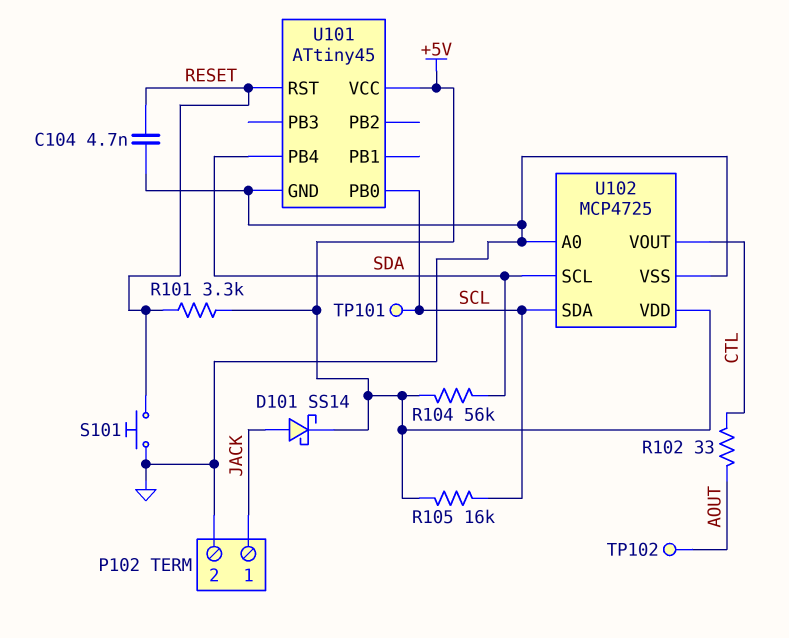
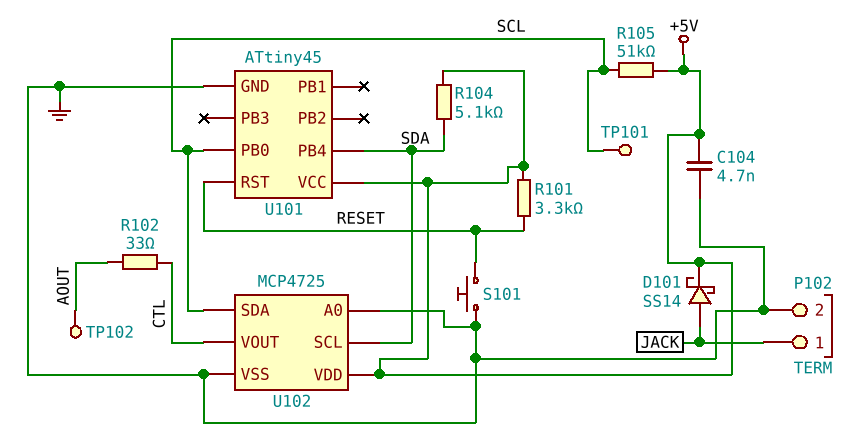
C104: 4.7nF (GND, RESET) -> 4.7nF (+5V, GND)
R104: 56k (+5V, SDA) -> 5.1k (+5V, SDA)
R105: 16k (+5V, SCL) -> 51k (+5V, SCL)

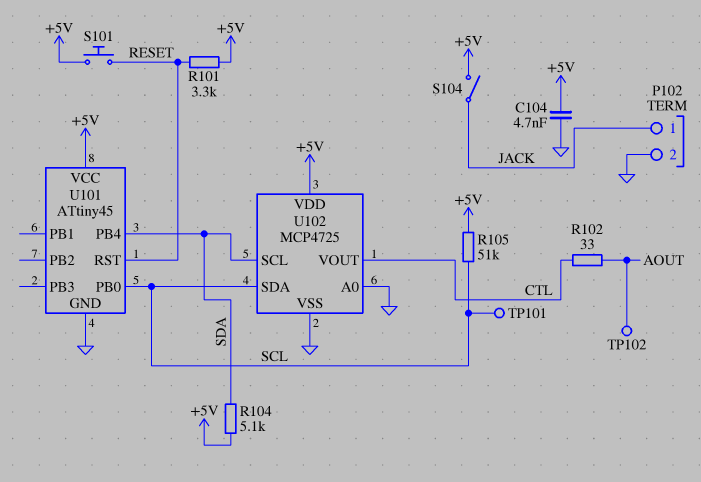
D101: schottky SS14 (A JACK, K +5V) -> none
S101: button (GND, RESET) -> button (+5V, RESET)
S104: none -> switch (+5V, JACK)

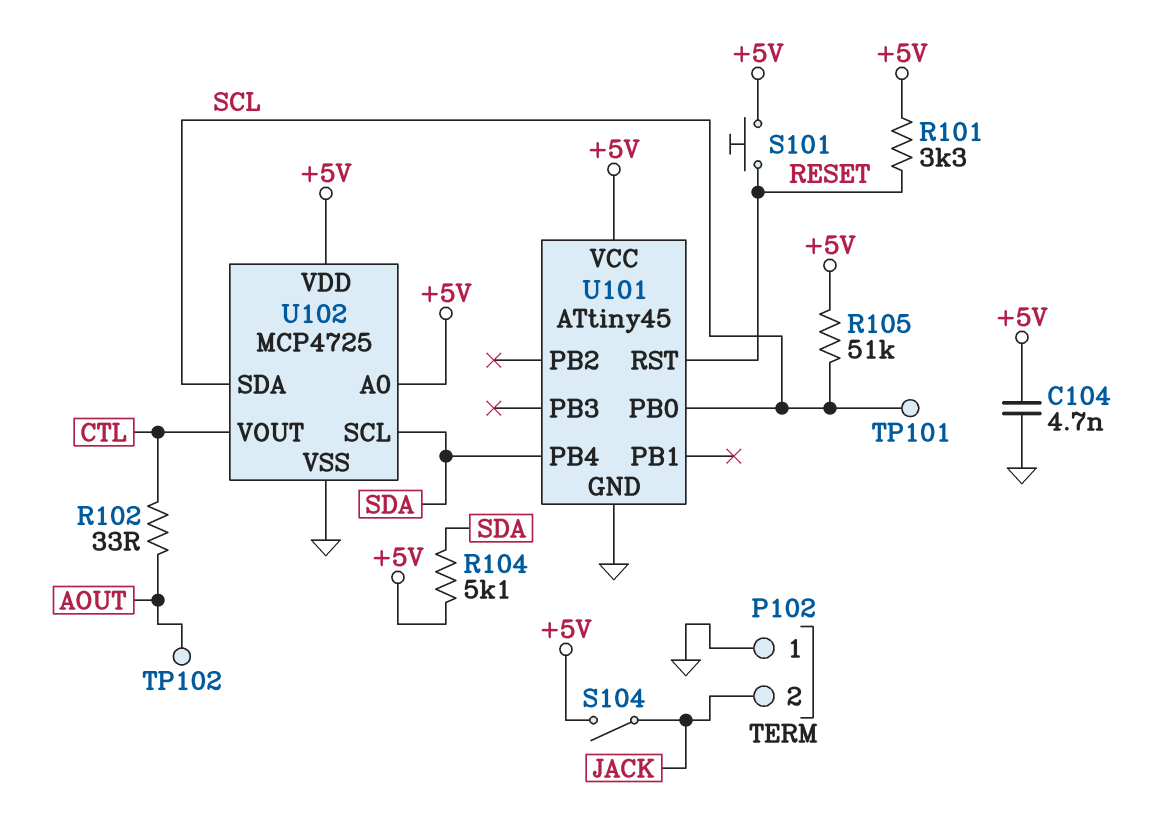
P102 pin 1: JACK -> GND
P102 pin 2: GND -> JACK
U102 pin A0: GND -> +5V

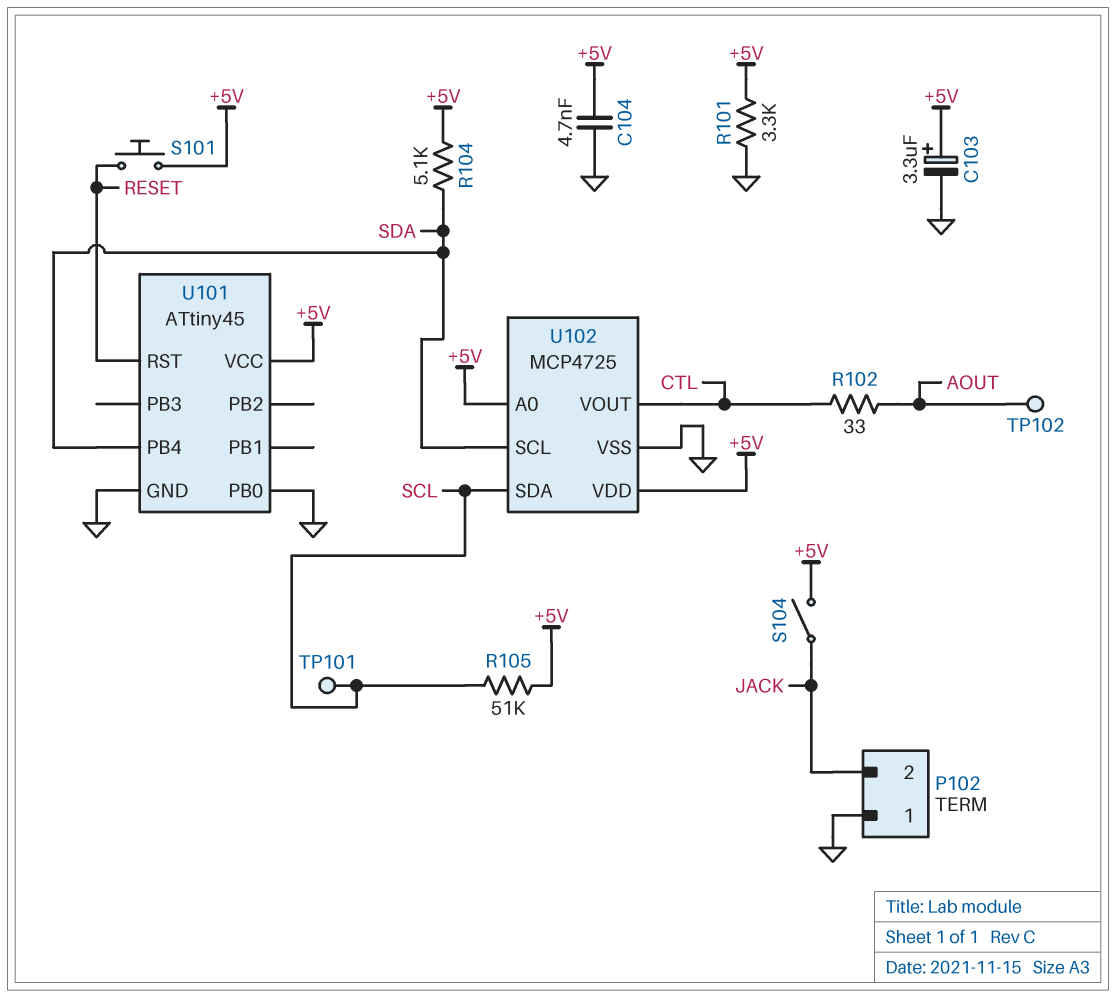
C103: none -> 3.3uF (plus +5V, minus GND)
R101: 3.3k (+5V, RESET) -> 3.3k (+5V, GND)
U101 pin PB0: SCL -> GND

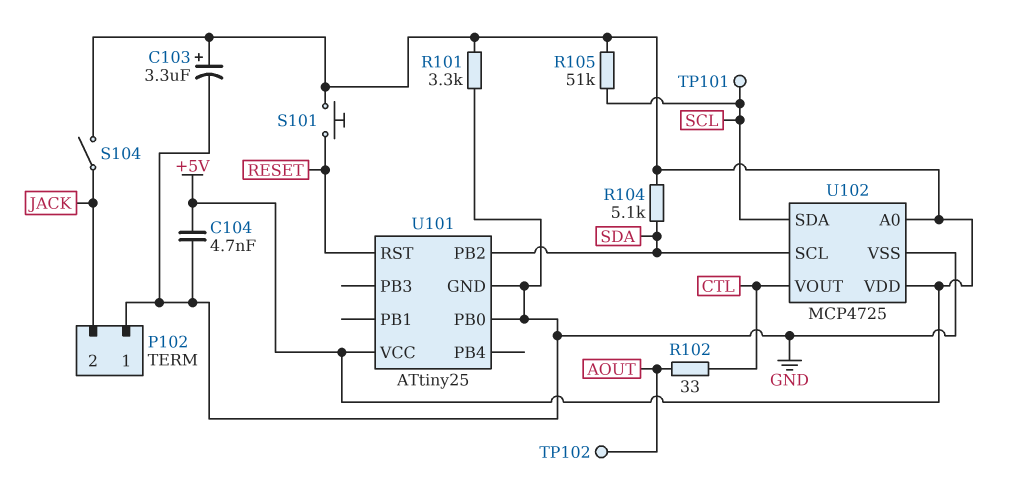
U101: ATtiny45 -> ATtiny25
U101 pin PB2: none -> SDA
U101 pin PB4: SDA -> none

